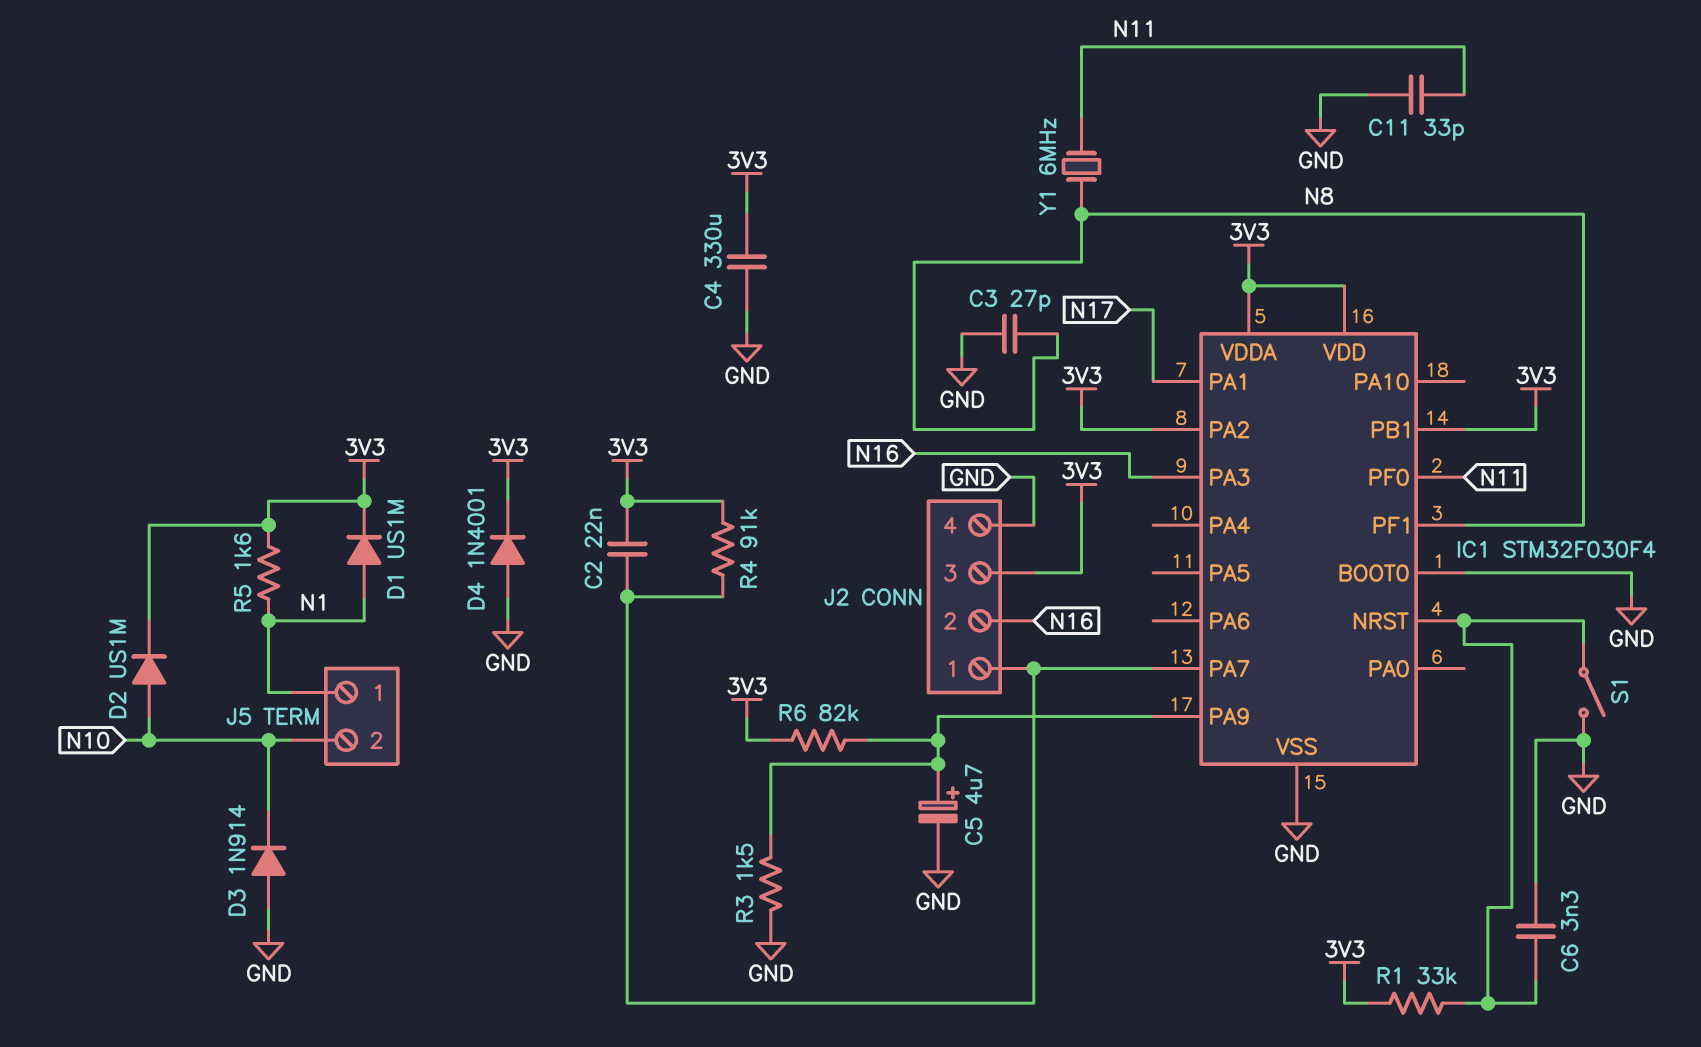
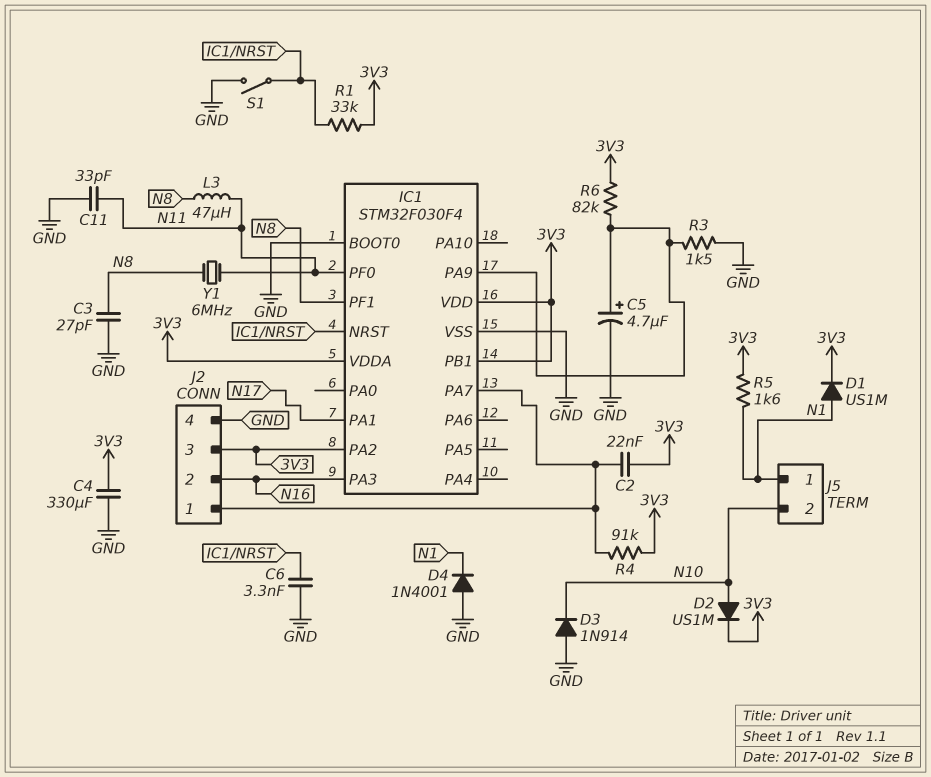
D4: diode 1N4001 (A GND, K 3V3) -> diode 1N4001 (A GND, K N1)
L3: none -> 47uH (N8, N11)

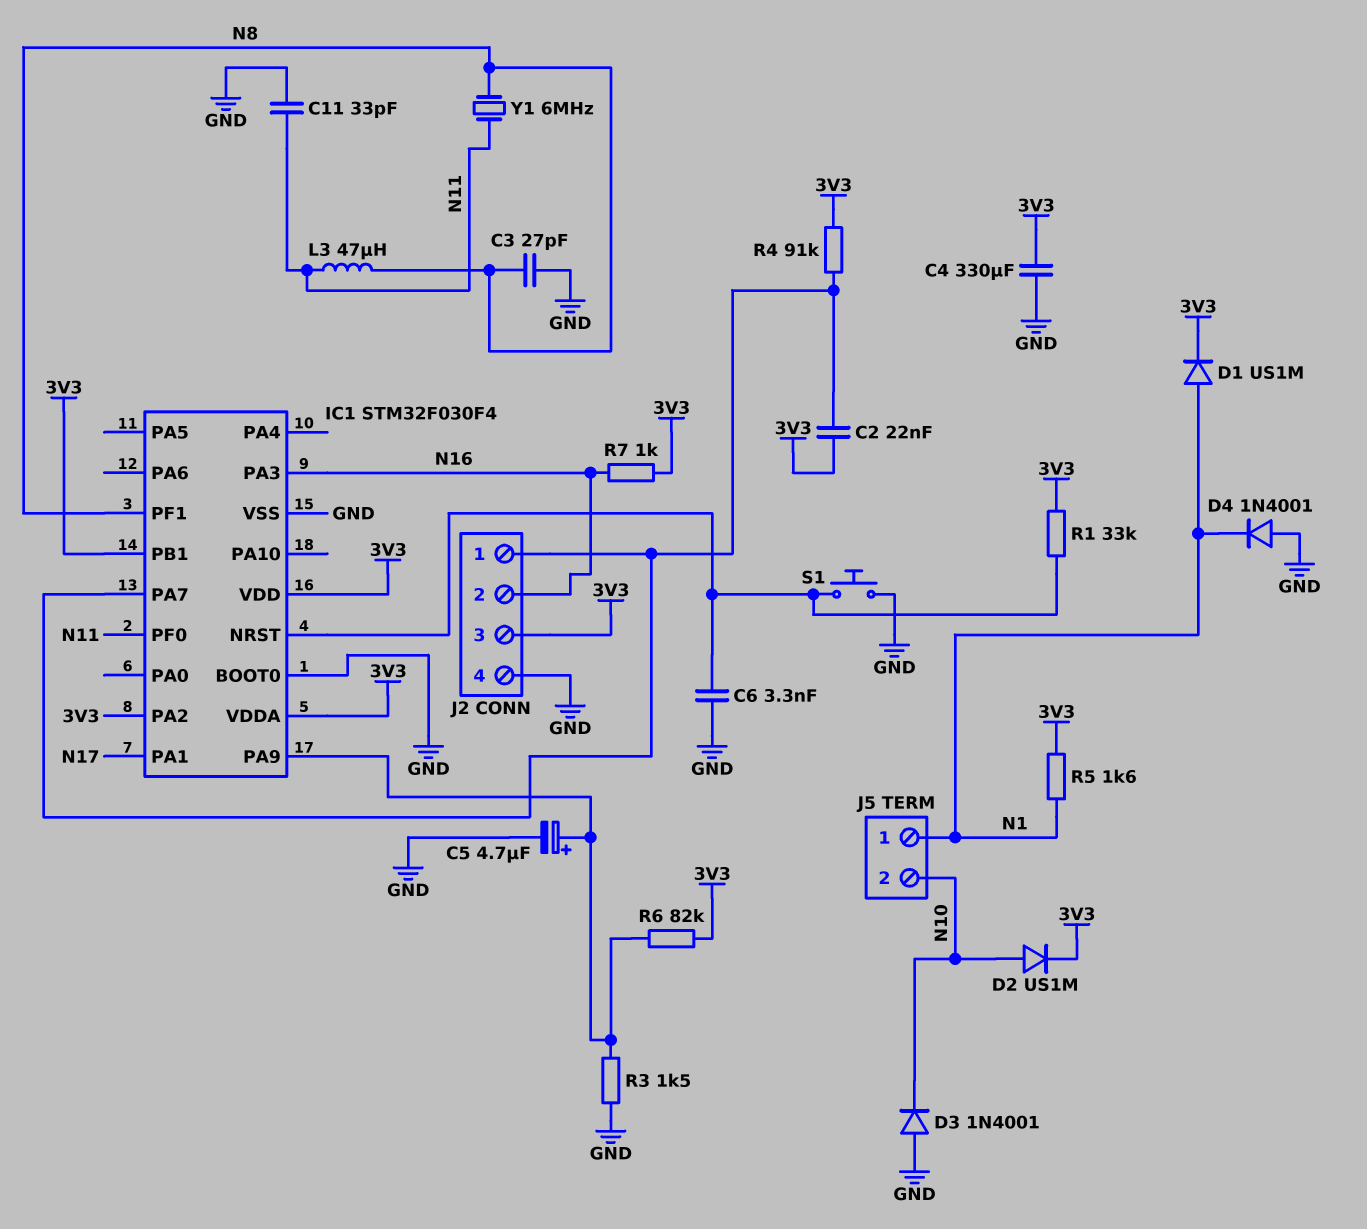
D3: diode 1N914 (A GND, K N10) -> diode 1N4001 (A GND, K N10)
R7: none -> 1k (3V3, N16)
S1: switch (GND, IC1/NRST) -> button (GND, IC1/NRST)

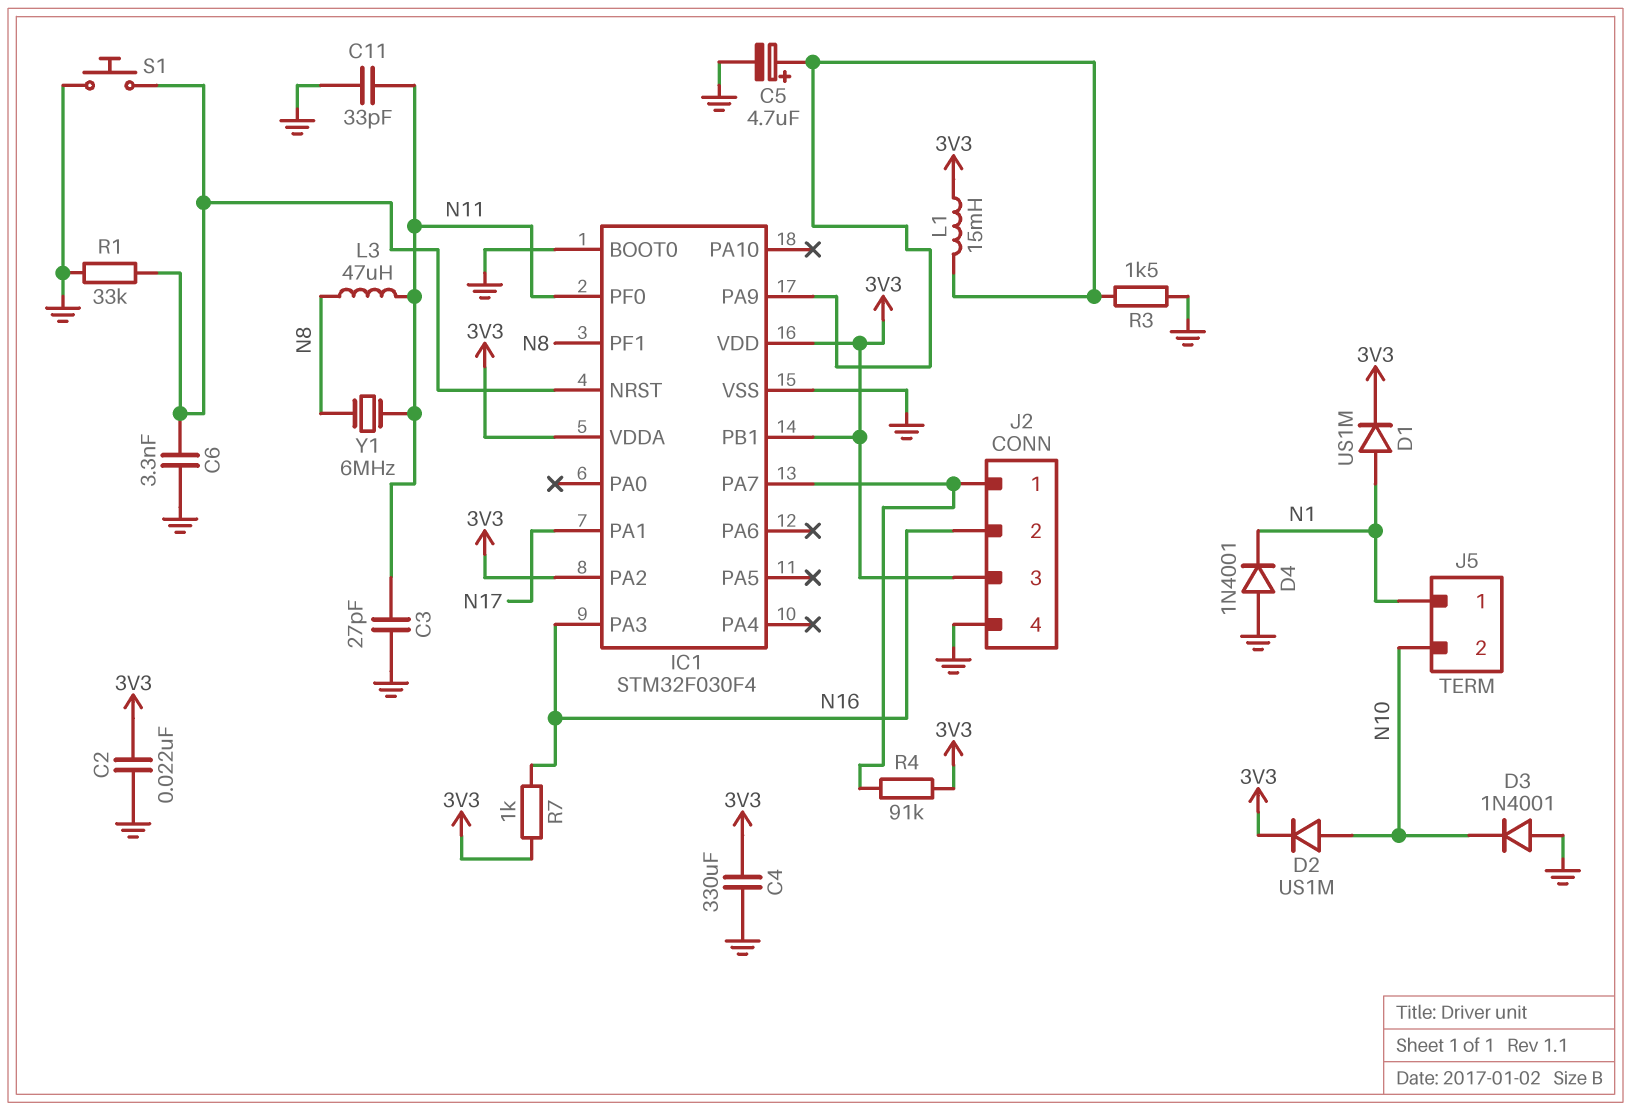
C2: 22nF (3V3, IC1/PA7) -> 22nF (3V3, GND)
C3: 27pF (GND, N8) -> 27pF (GND, N11)
L1: none -> 15mH (3V3, IC1/PA9)
R1: 33k (3V3, IC1/NRST) -> 33k (GND, IC1/NRST)
R5: 1.6k (3V3, N1) -> none
R6: 82k (3V3, IC1/PA9) -> none

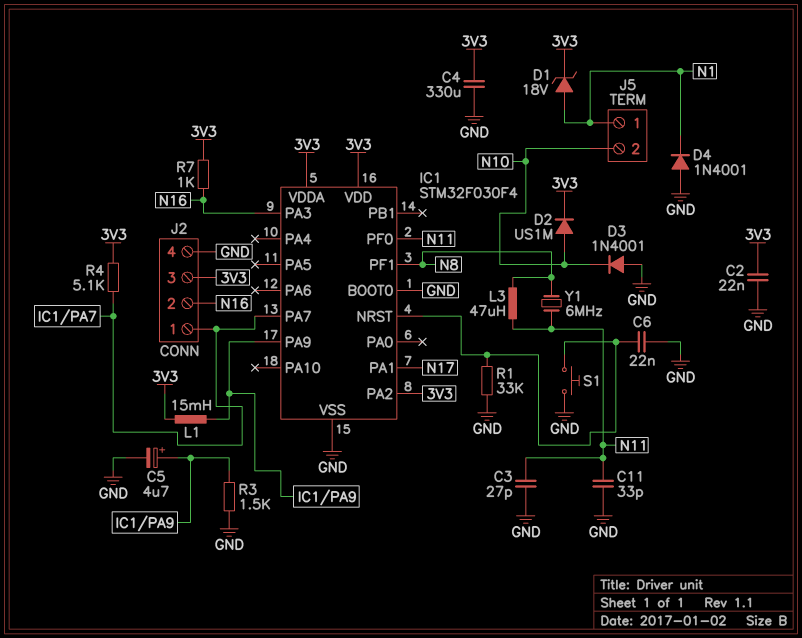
C6: 3.3nF (GND, IC1/NRST) -> 22nF (GND, IC1/NRST)
D1: diode US1M (A N1, K 3V3) -> zener 18V (A N1, K 3V3)
IC1 pin PB1: 3V3 -> none
R4: 91k (3V3, IC1/PA7) -> 5.1k (3V3, IC1/PA7)

